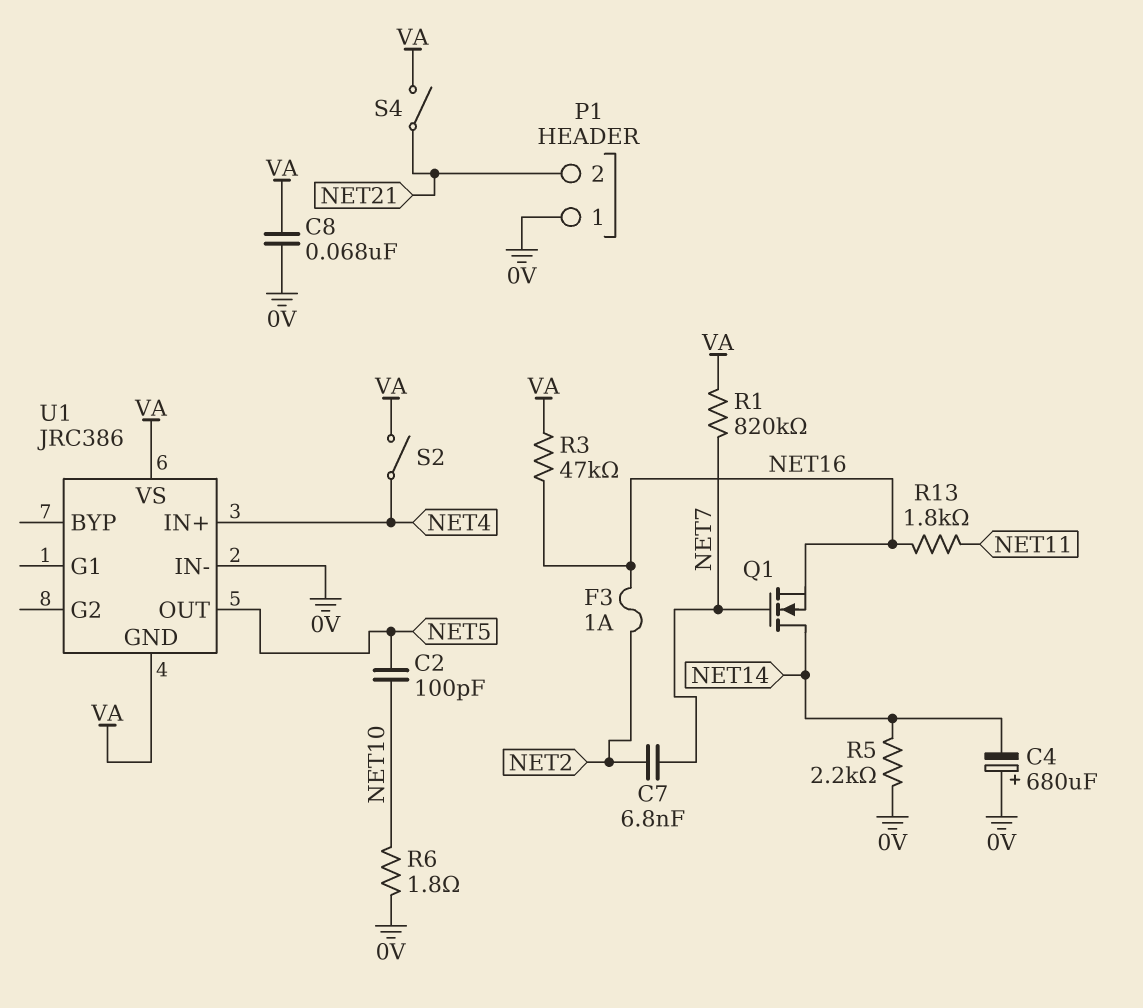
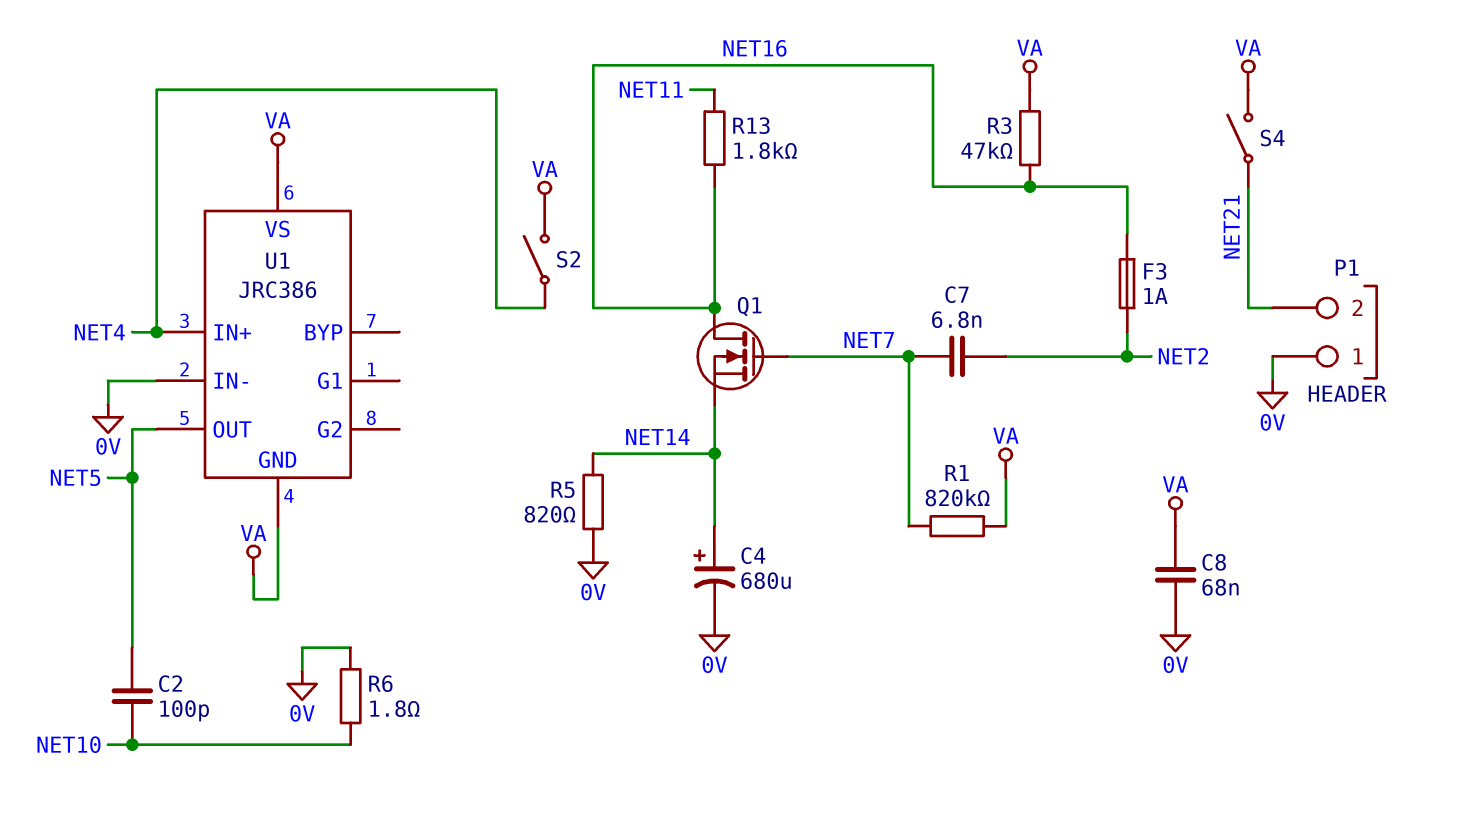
C4: 680uF (plus 0V, minus NET14) -> 680uF (plus NET14, minus 0V)
Q1: NMOS (G NET7, D NET14, S NET16) -> NMOS (G NET7, D NET16, S NET14)
R5: 2.2k (0V, NET14) -> 820 (0V, NET14)

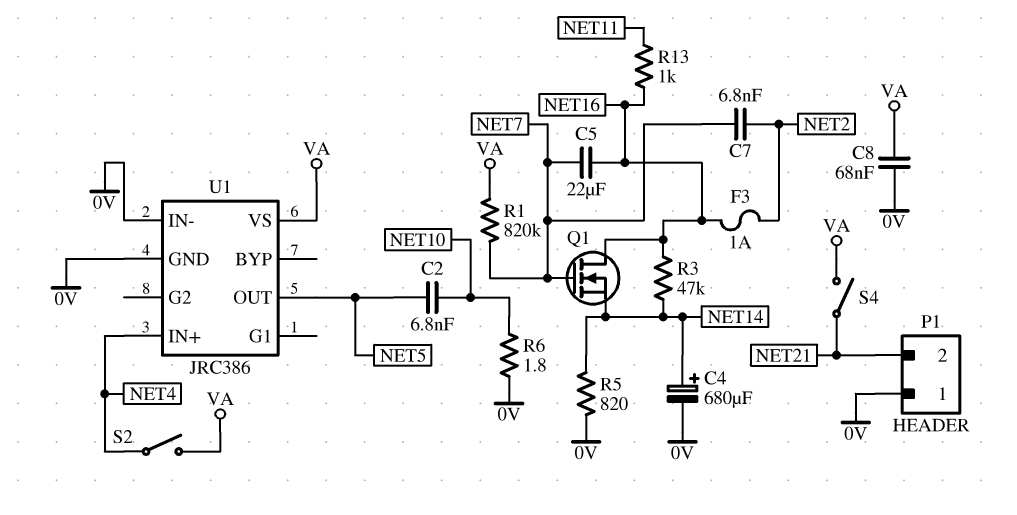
C2: 100pF (NET5, NET10) -> 6.8nF (NET5, NET10)
C5: none -> 22uF (NET7, NET16)
R3: 47k (NET16, VA) -> 47k (NET14, NET16)
R13: 1.8k (NET11, NET16) -> 1k (NET11, NET16)
U1 pin GND: VA -> 0V

